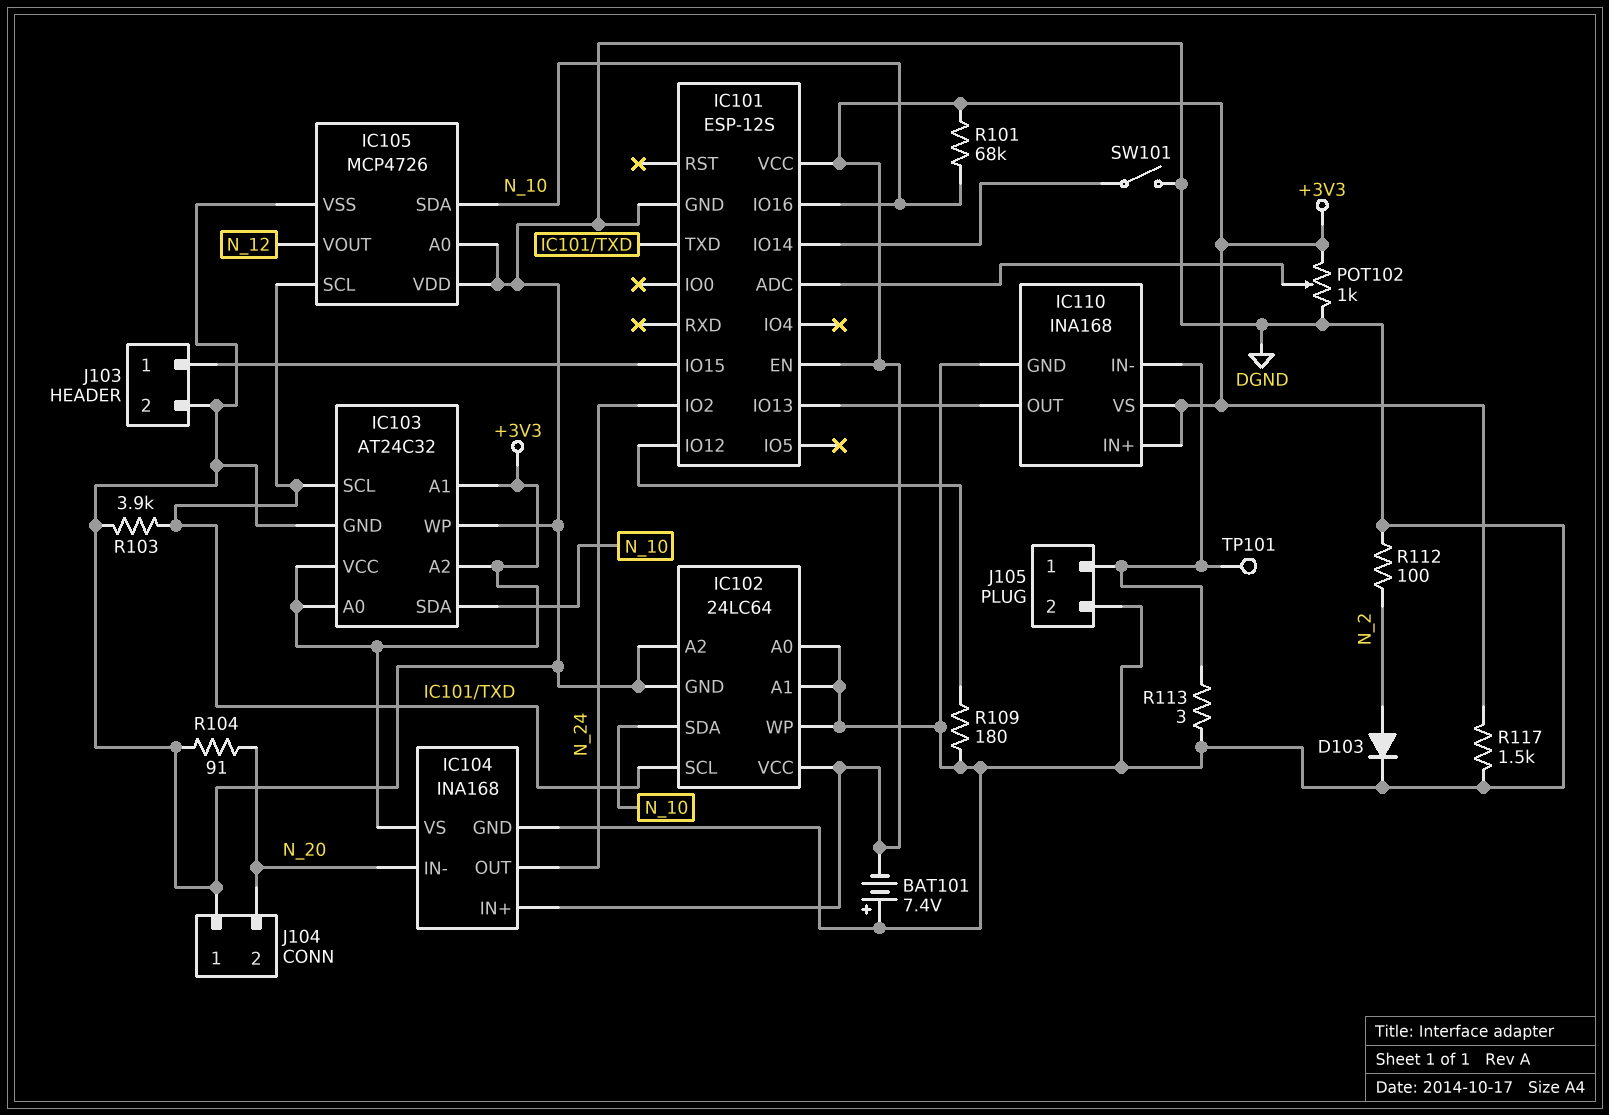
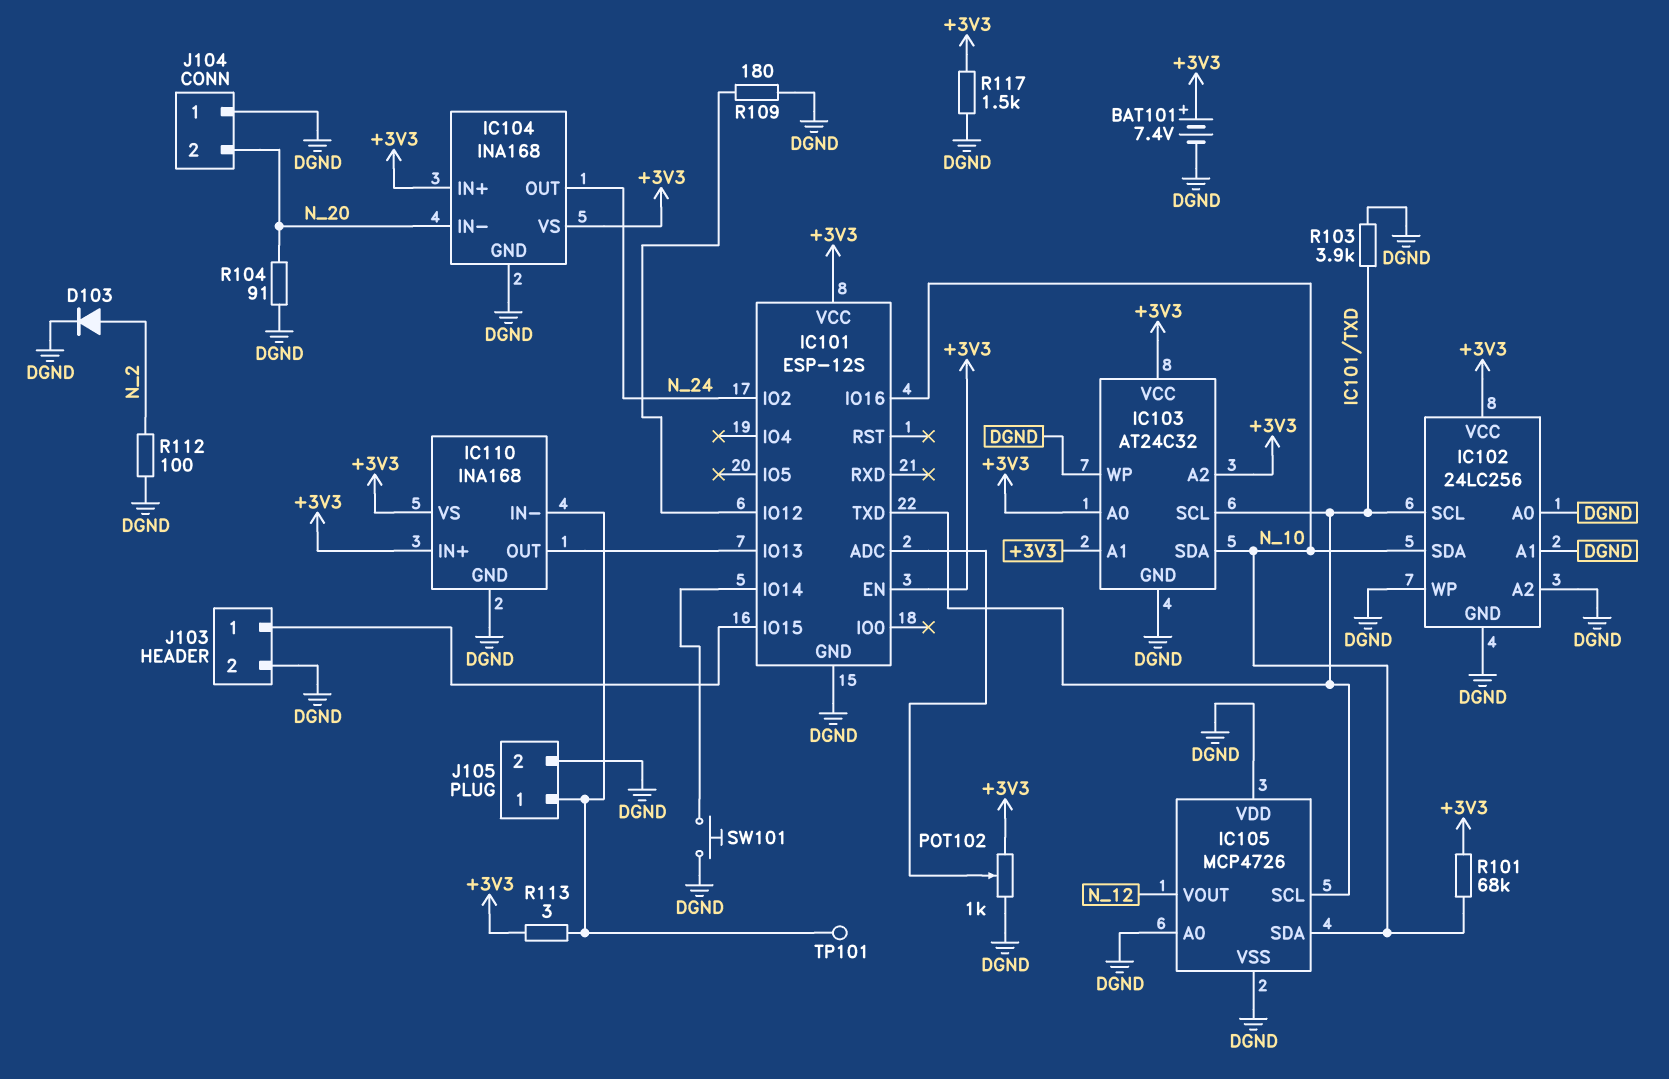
BAT101: 7.4V (plus DGND, minus +3V3) -> 7.4V (plus +3V3, minus DGND)
IC102: 24LC64 -> 24LC256
R113: 3 (DGND, IC110/IN-) -> 3 (+3V3, IC110/IN-)
SW101: switch (DGND, IC101/IO14) -> button (DGND, IC101/IO14)

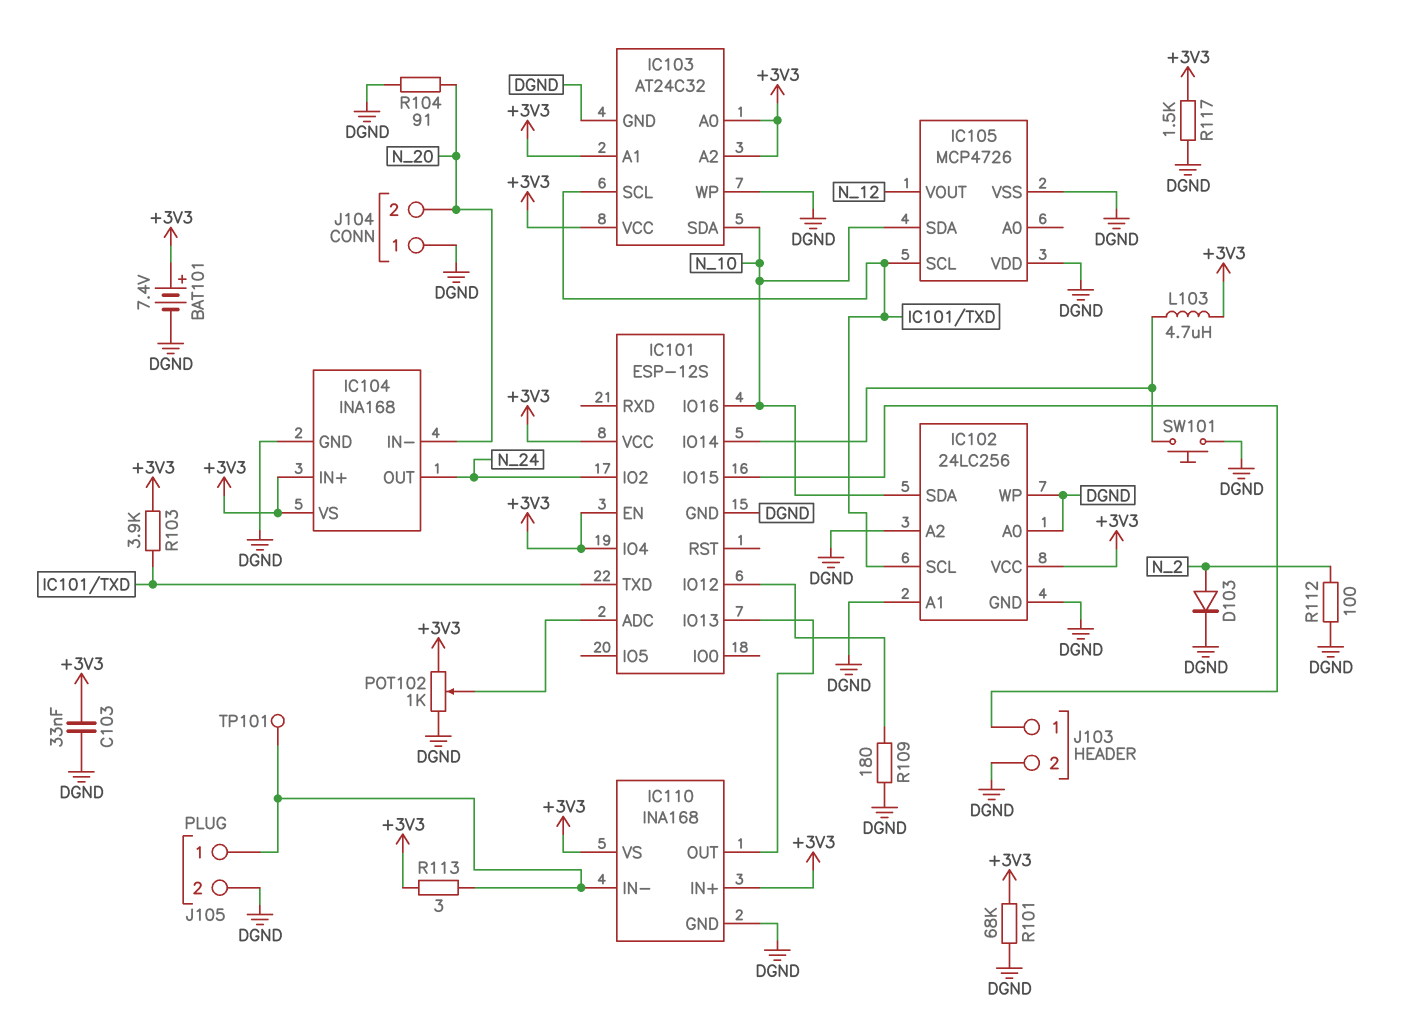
C103: none -> 33nF (+3V3, DGND)
IC101 pin IO4: none -> +3V3
IC105 pin A0: DGND -> none
L103: none -> 4.7uH (+3V3, IC101/IO14)
R101: 68k (+3V3, N_10) -> 68k (+3V3, DGND)
R103: 3.9k (DGND, IC101/TXD) -> 3.9k (+3V3, IC101/TXD)

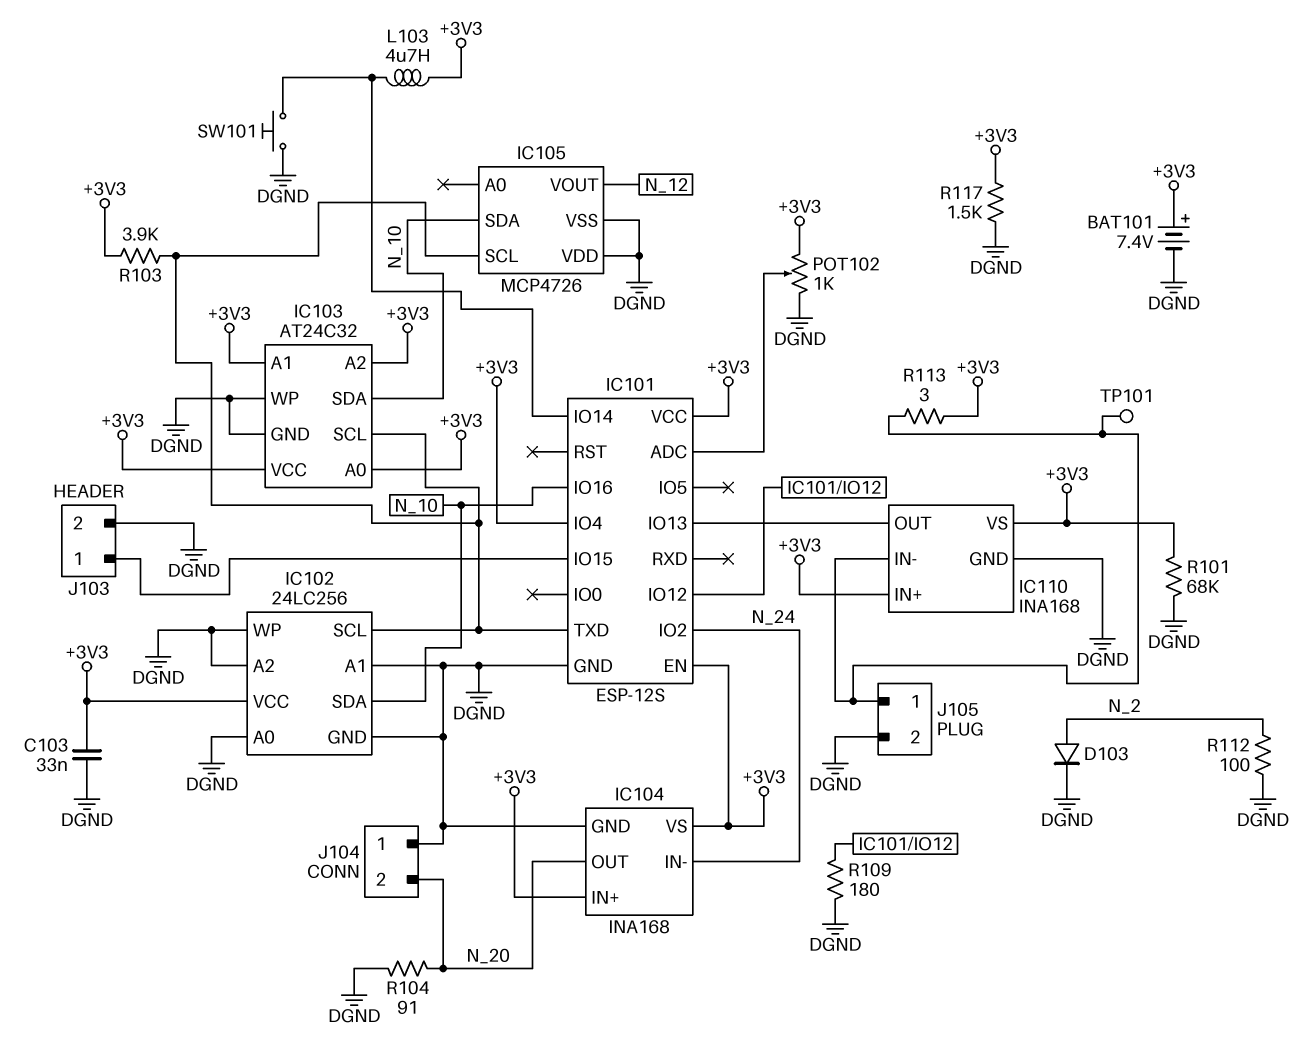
IC104 pin IN-: N_20 -> N_24
IC104 pin OUT: N_24 -> N_20

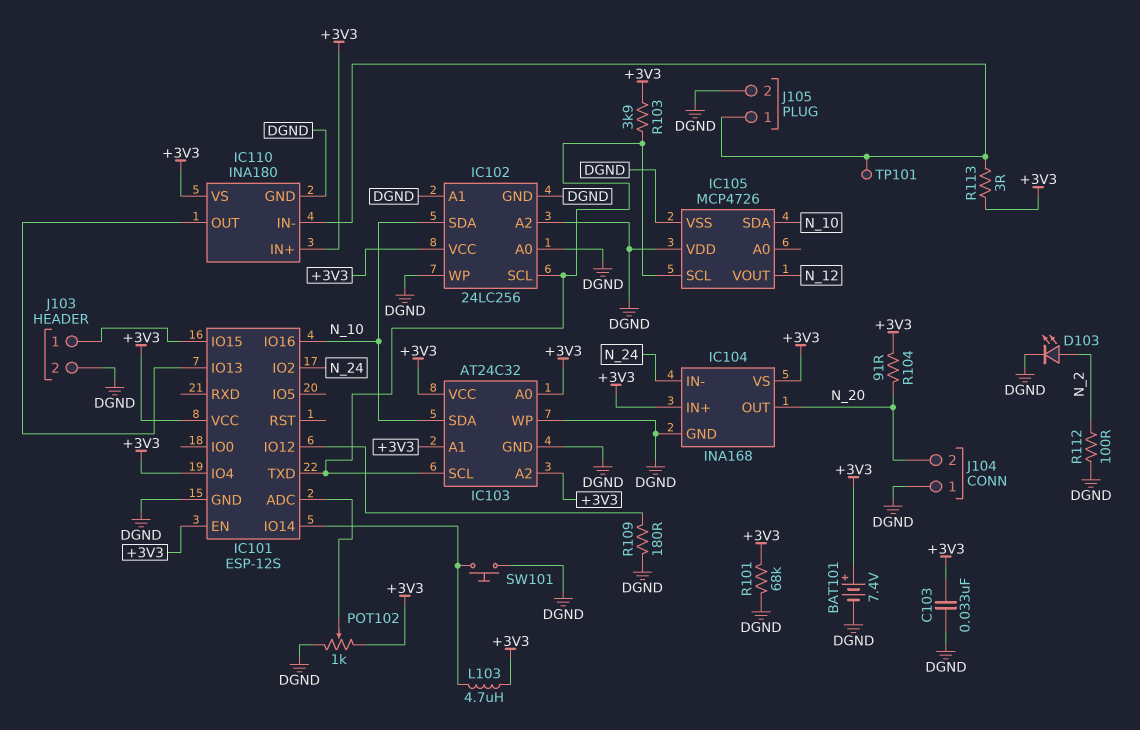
D103: diode (A N_2, K DGND) -> LED (A N_2, K DGND)
IC110: INA168 -> INA180
R104: 91 (DGND, N_20) -> 91 (+3V3, N_20)
R117: 1.5k (+3V3, DGND) -> none

